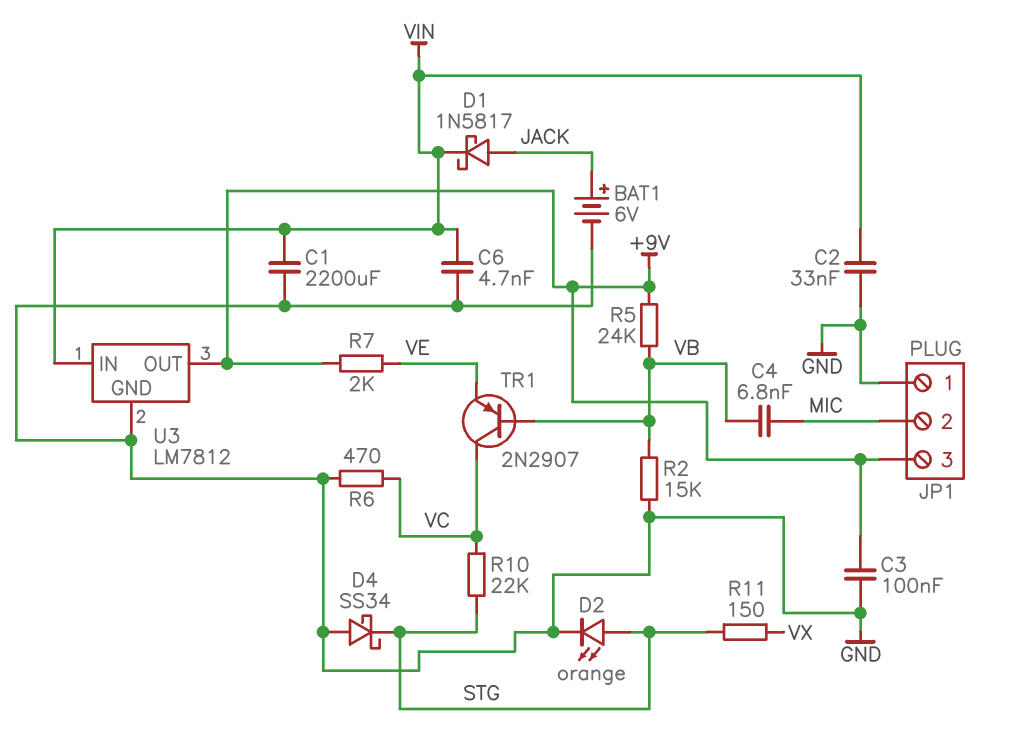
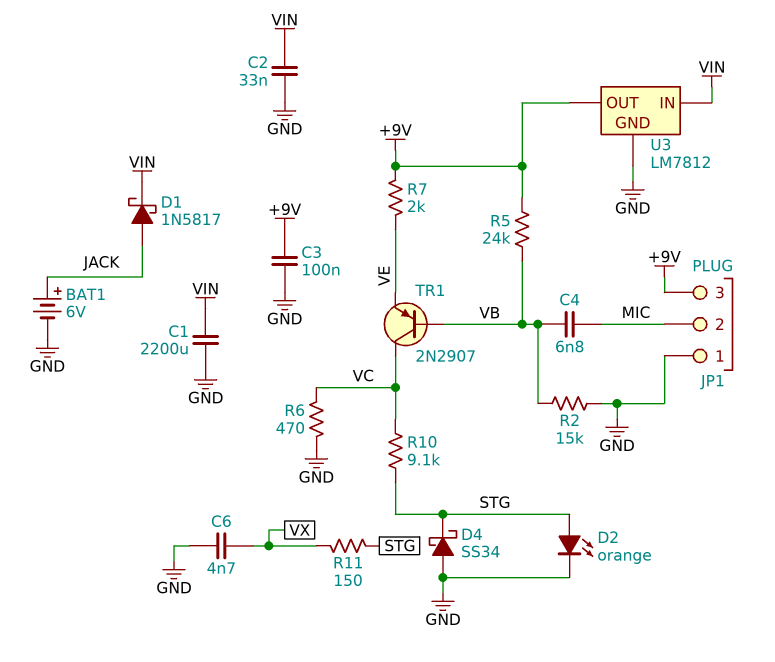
C6: 4.7nF (GND, VIN) -> 4.7nF (GND, VX)
R10: 22k (STG, VC) -> 9.1k (STG, VC)

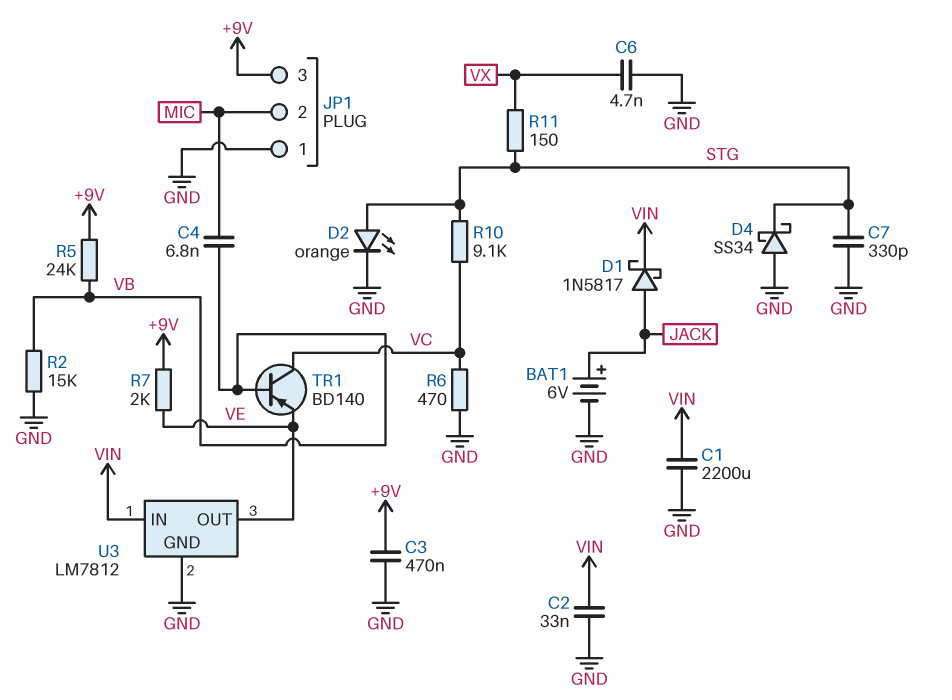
C3: 100nF (+9V, GND) -> 470nF (+9V, GND)
C7: none -> 330pF (GND, STG)
TR1: PNP 2N2907 (B VB, C VC, E VE) -> PNP BD140 (B VB, C VC, E VE)
U3 pin OUT: +9V -> VE

